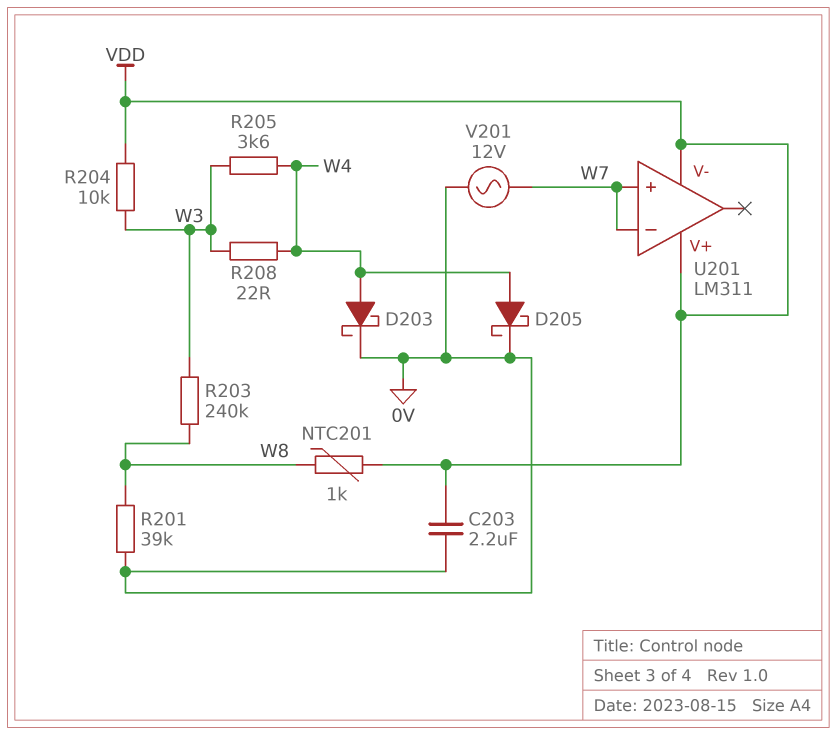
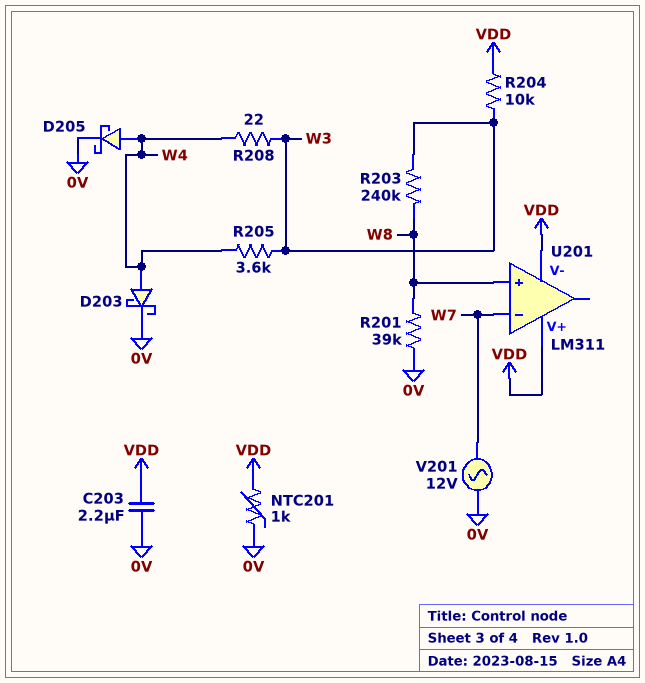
NTC201: 1k (VDD, W8) -> 1k (0V, VDD)
U201 pin in+: W7 -> W8

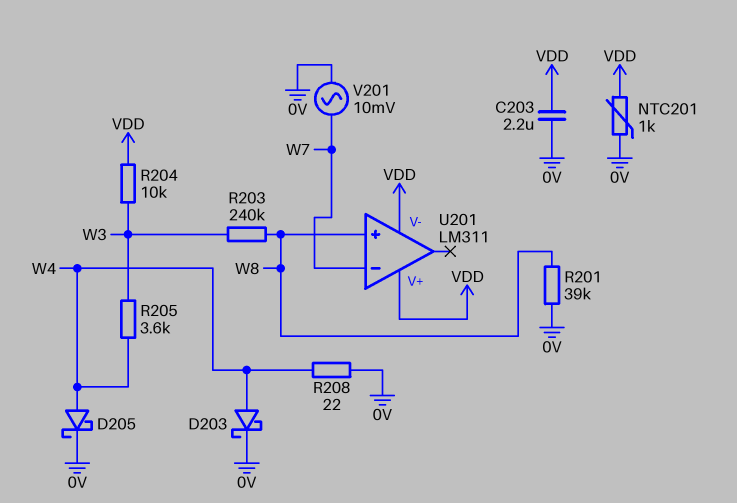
R208: 22 (W3, W4) -> 22 (0V, W4)
V201: AC 12V (0V, W7) -> AC 10mV (0V, W7)

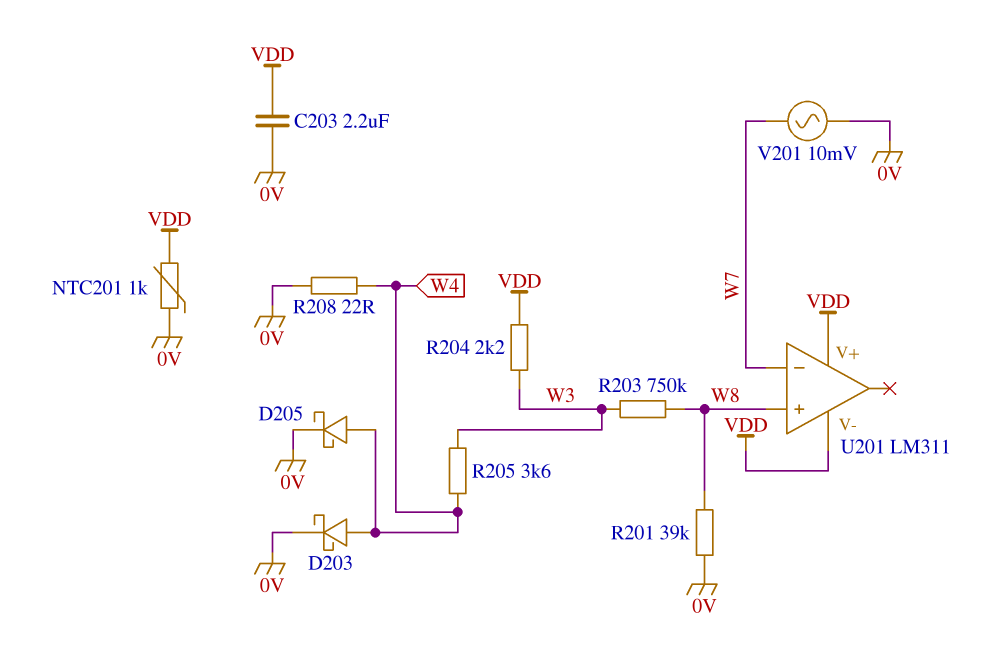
R203: 240k (W3, W8) -> 750k (W3, W8)
R204: 10k (VDD, W3) -> 2.2k (VDD, W3)

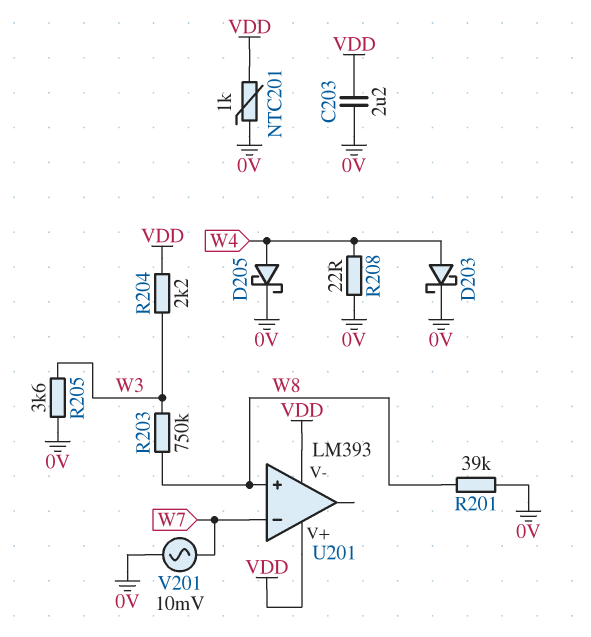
R205: 3.6k (W3, W4) -> 3.6k (0V, W3)
U201: LM311 -> LM393

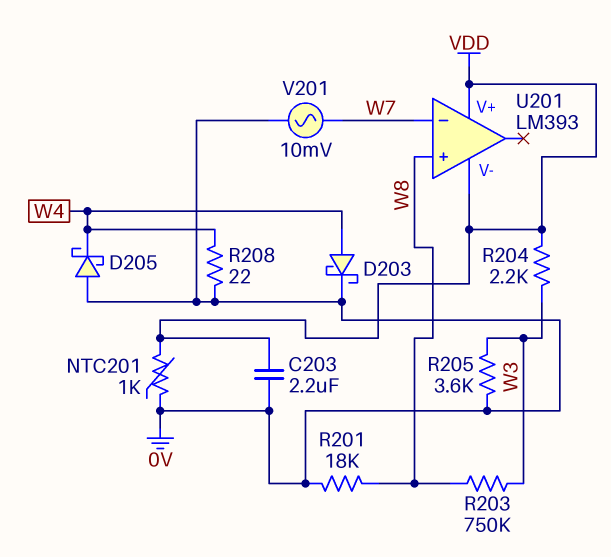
D205: schottky (A W4, K 0V) -> schottky (A 0V, K W4)
R201: 39k (0V, W8) -> 18k (0V, W8)

